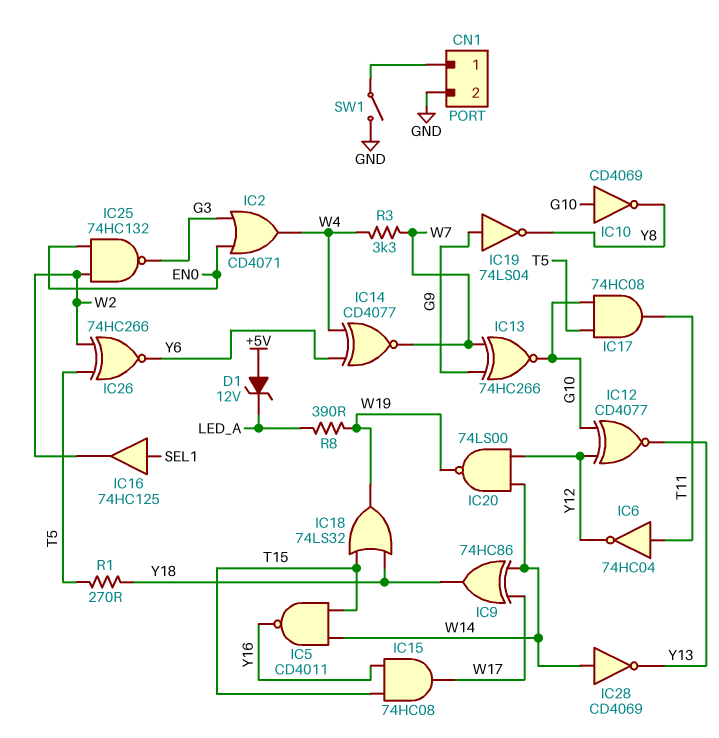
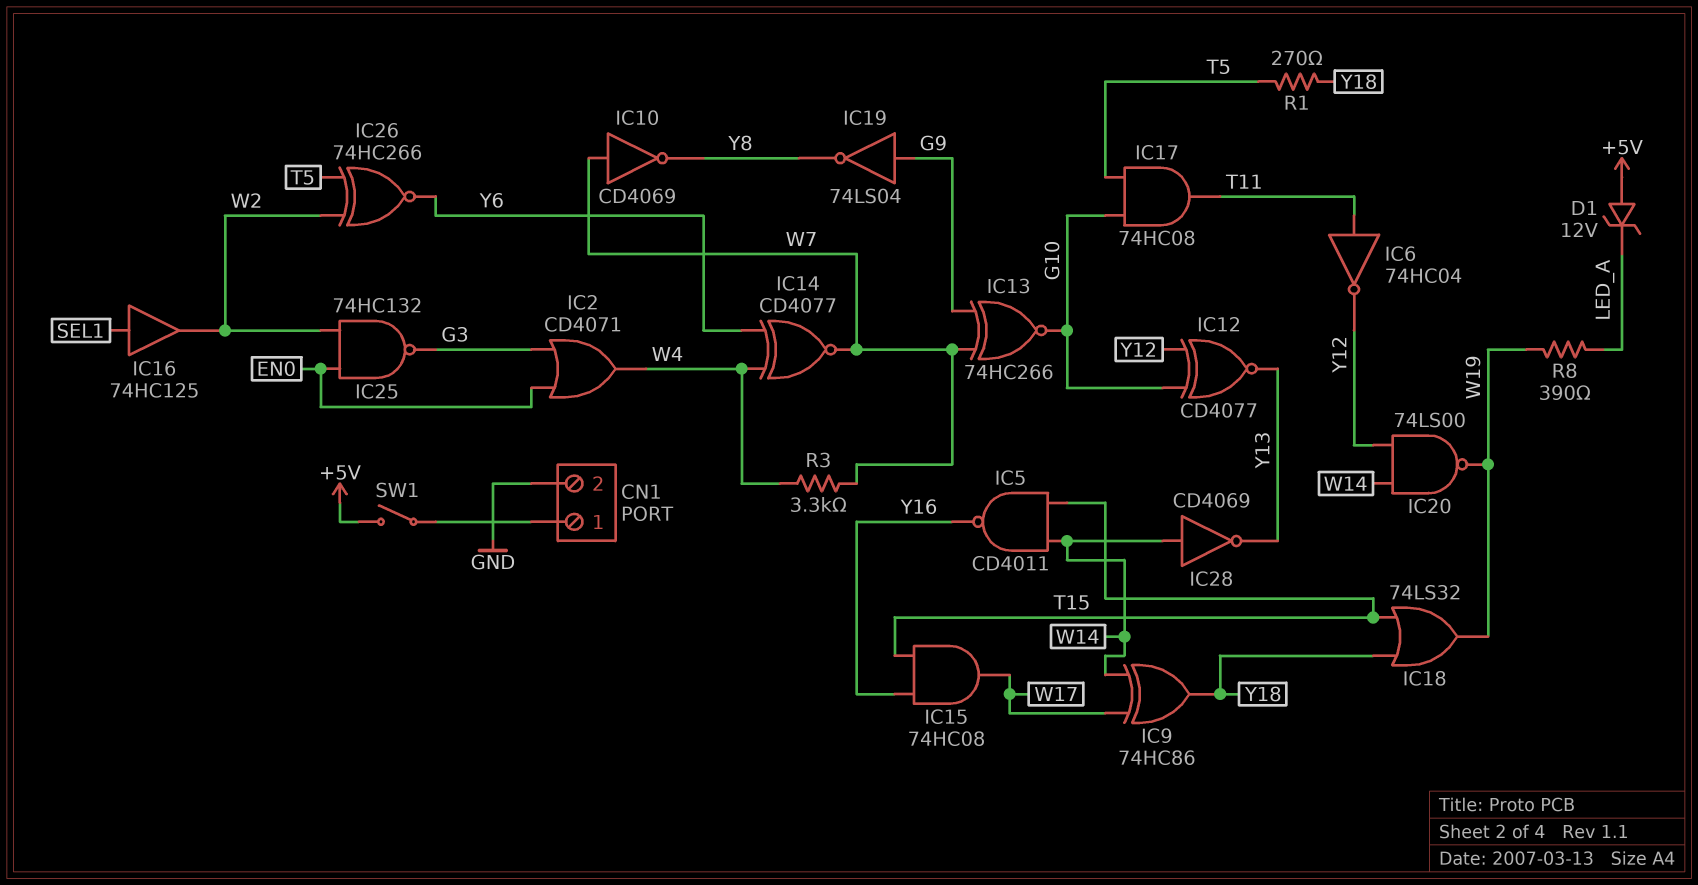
IC10: NOT CD4069 (in G10, out Y8) -> NOT CD4069 (in W7, out Y8)
SW1: switch (CN1/1, GND) -> switch (+5V, CN1/1)

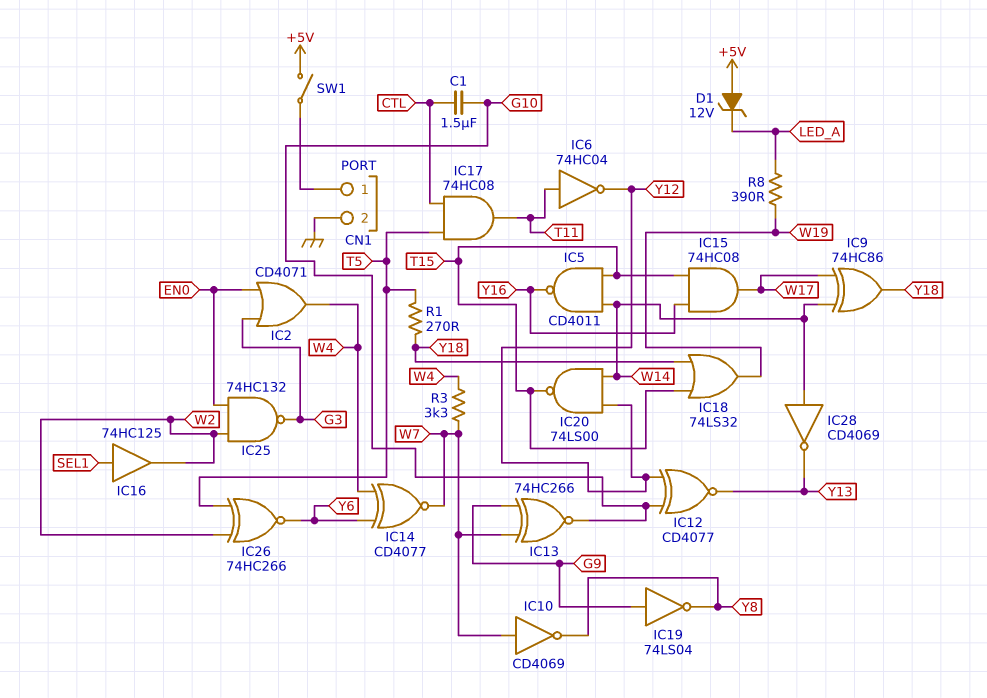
C1: none -> 1.5uF (CTL, G10)
IC17: AND 74HC08 (in G10, in T5, out T11) -> AND 74HC08 (in CTL, in T5, out T11)
IC20: NAND 74LS00 (in W14, in Y12, out W19) -> NAND 74LS00 (in W14, in Y12, out T15)

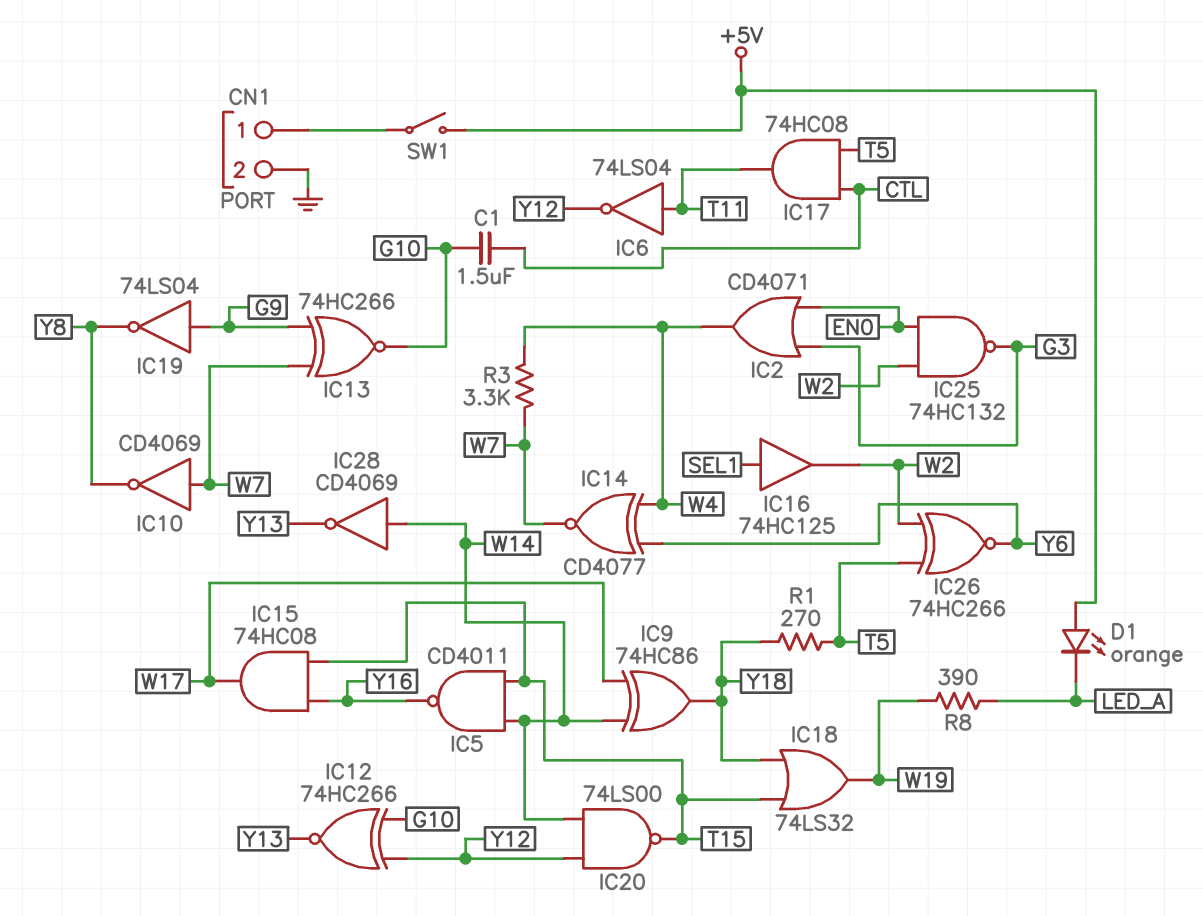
D1: zener 12V (A +5V, K LED_A) -> LED orange (A +5V, K LED_A)
IC6: NOT 74HC04 (in T11, out Y12) -> NOT 74LS04 (in T11, out Y12)
IC12: XNOR CD4077 (in G10, in Y12, out Y13) -> XNOR 74HC266 (in G10, in Y12, out Y13)

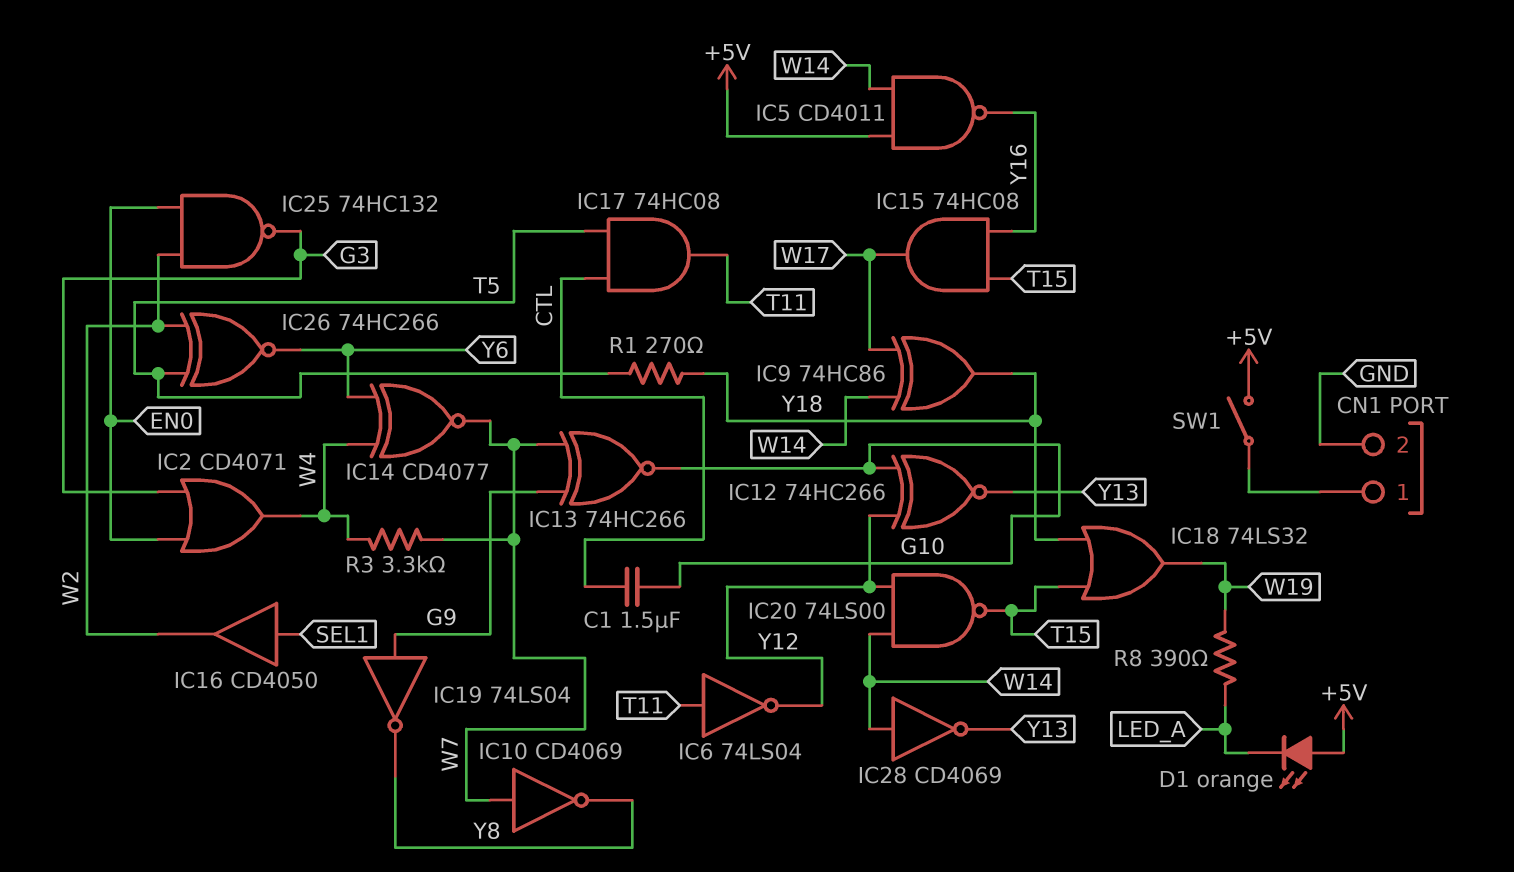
IC5: NAND CD4011 (in T15, in W14, out Y16) -> NAND CD4011 (in +5V, in W14, out Y16)
IC16: buffer 74HC125 (in SEL1, out W2) -> buffer CD4050 (in SEL1, out W2)

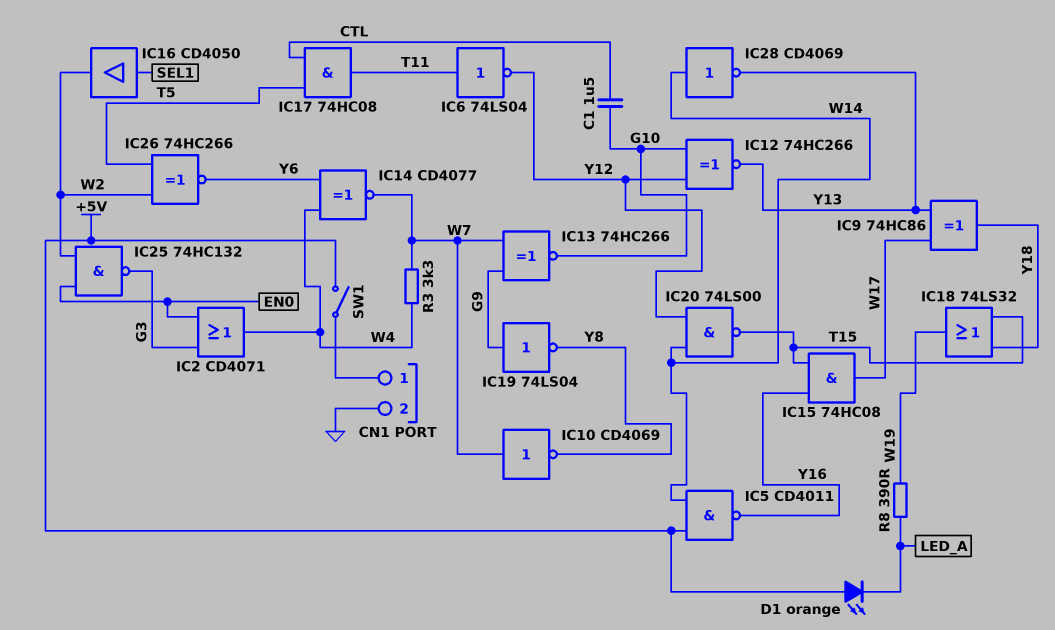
IC9: XOR 74HC86 (in W14, in W17, out Y18) -> XOR 74HC86 (in W17, in Y13, out Y18)
R1: 270 (T5, Y18) -> none

